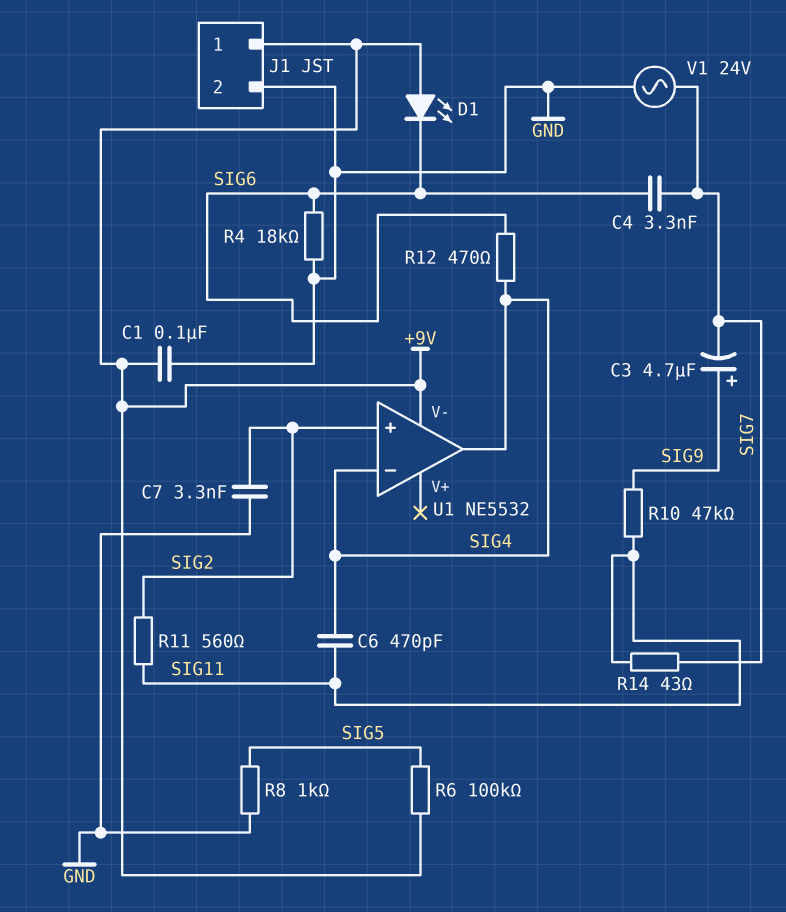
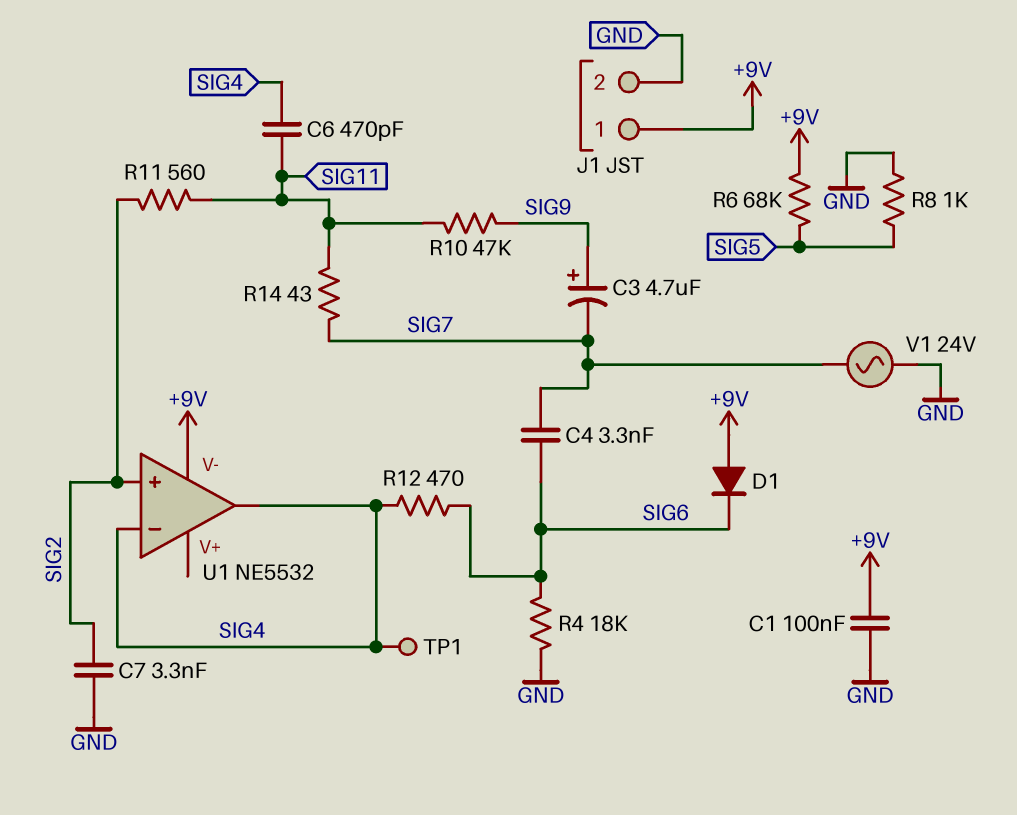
D1: LED (A +9V, K SIG6) -> diode (A +9V, K SIG6)
R6: 100k (+9V, SIG5) -> 68k (+9V, SIG5)
TP1: none -> test point (SIG4)

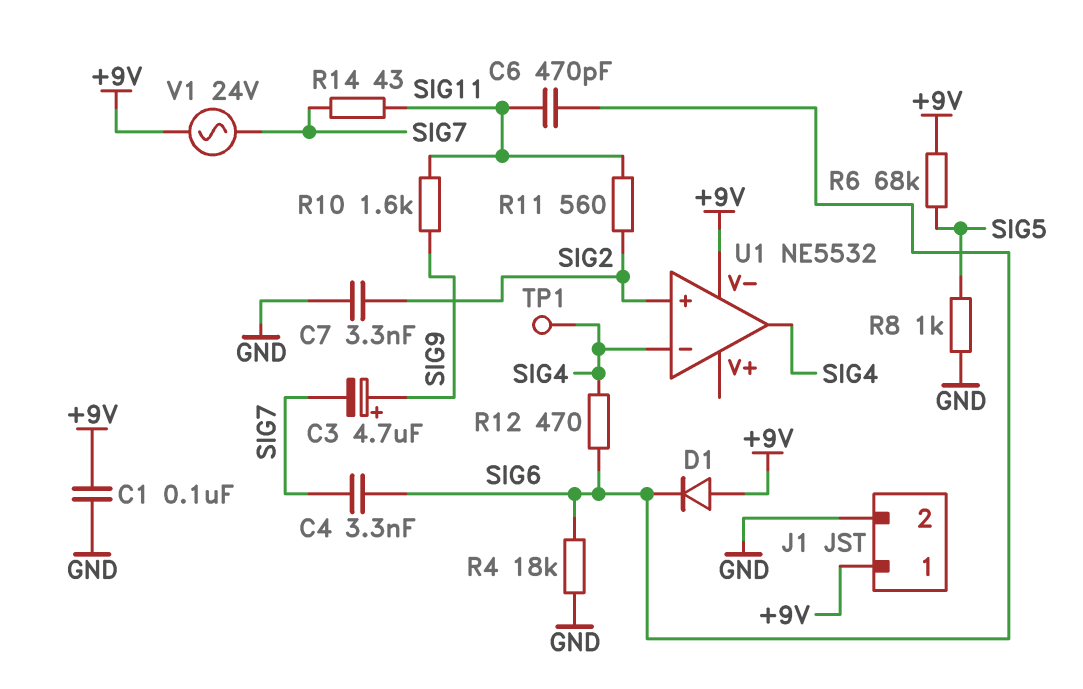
C6: 470pF (SIG4, SIG11) -> 470pF (SIG6, SIG11)
R10: 47k (SIG9, SIG11) -> 1.6k (SIG9, SIG11)
V1: AC 24V (GND, SIG7) -> AC 24V (+9V, SIG7)

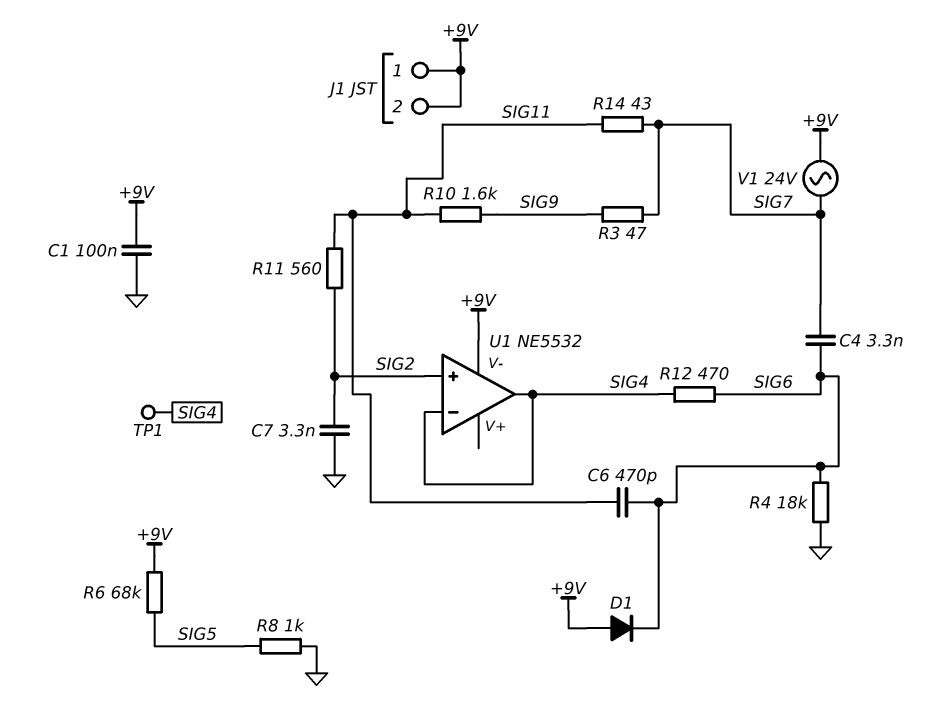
C3: 4.7uF (plus SIG9, minus SIG7) -> none
J1 pin 2: GND -> +9V
R3: none -> 47 (SIG7, SIG9)

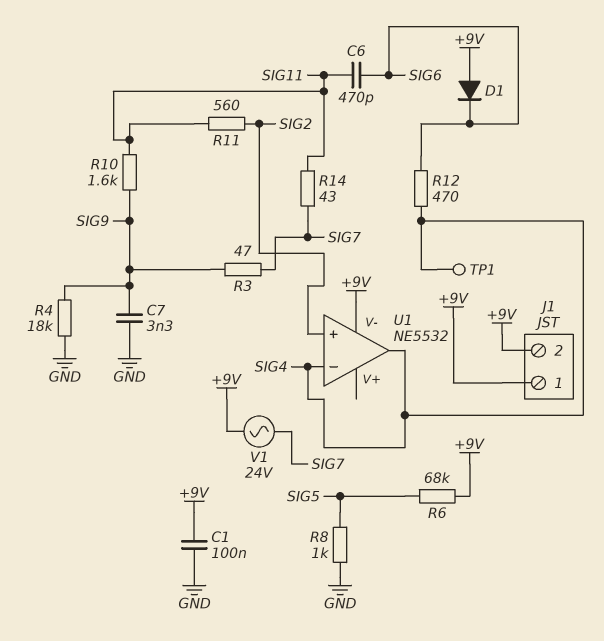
C4: 3.3nF (SIG6, SIG7) -> none
C7: 3.3nF (GND, SIG2) -> 3.3nF (GND, SIG9)
R4: 18k (GND, SIG6) -> 18k (GND, SIG9)

